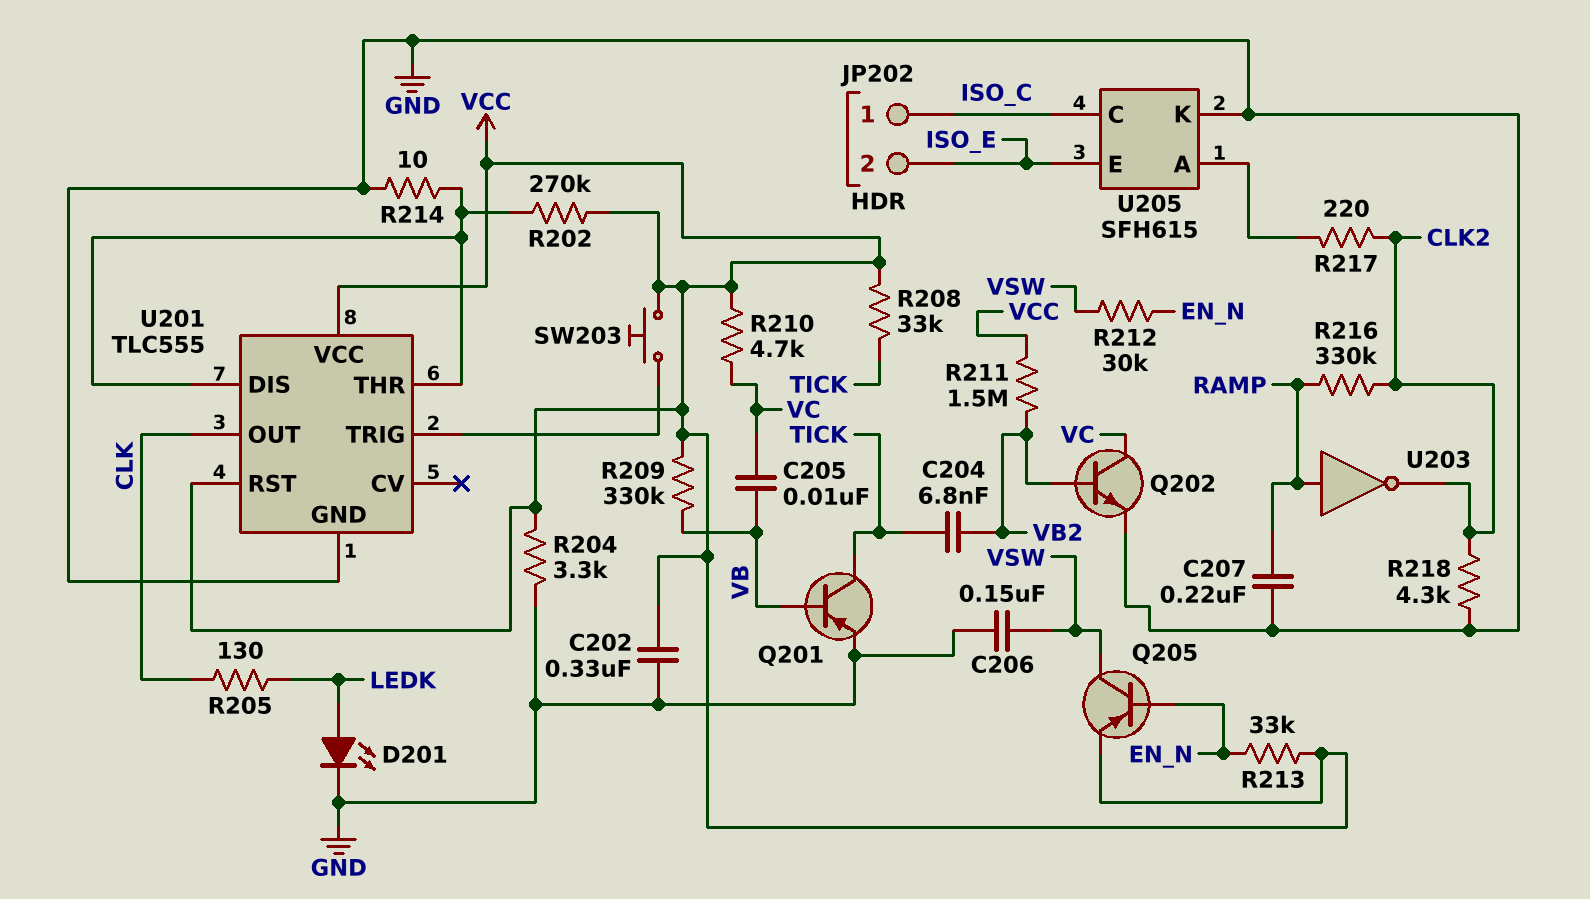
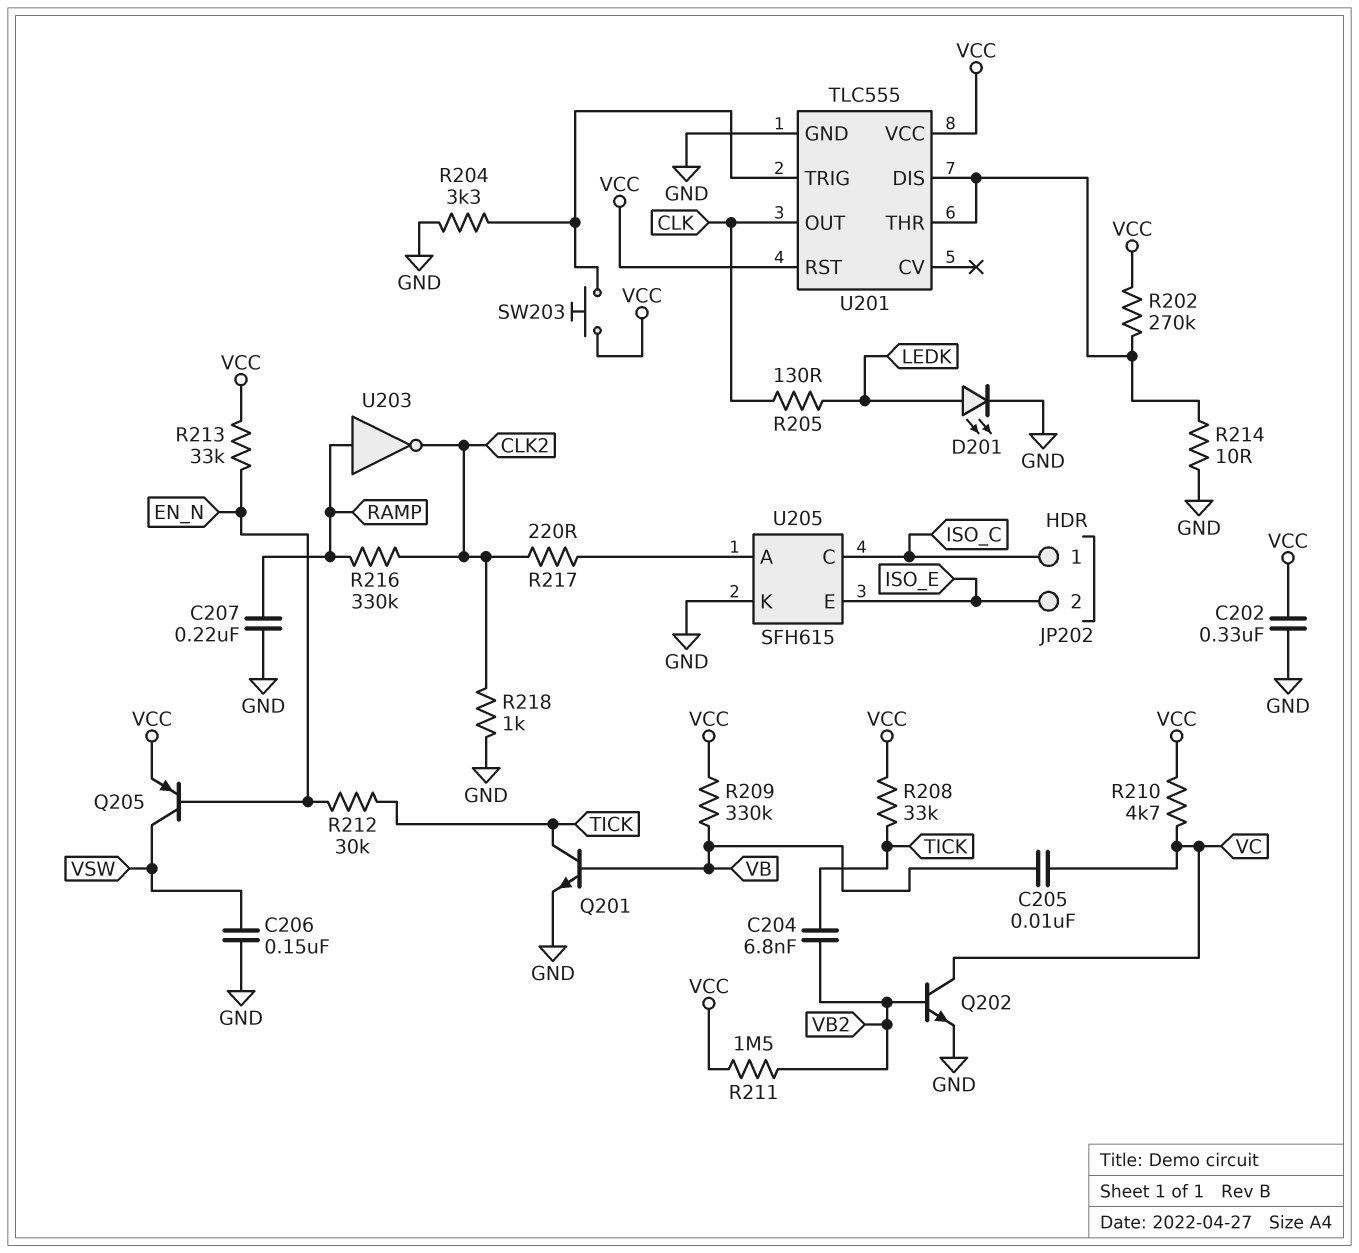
Q201: PNP (B VB, C TICK, E GND) -> NPN (B VB, C TICK, E GND)
R204: 3.3k (GND, VCC) -> 3.3k (GND, U201/TRIG)
R212: 30k (EN_N, VSW) -> 30k (EN_N, TICK)
R218: 4.3k (CLK2, GND) -> 1k (CLK2, GND)

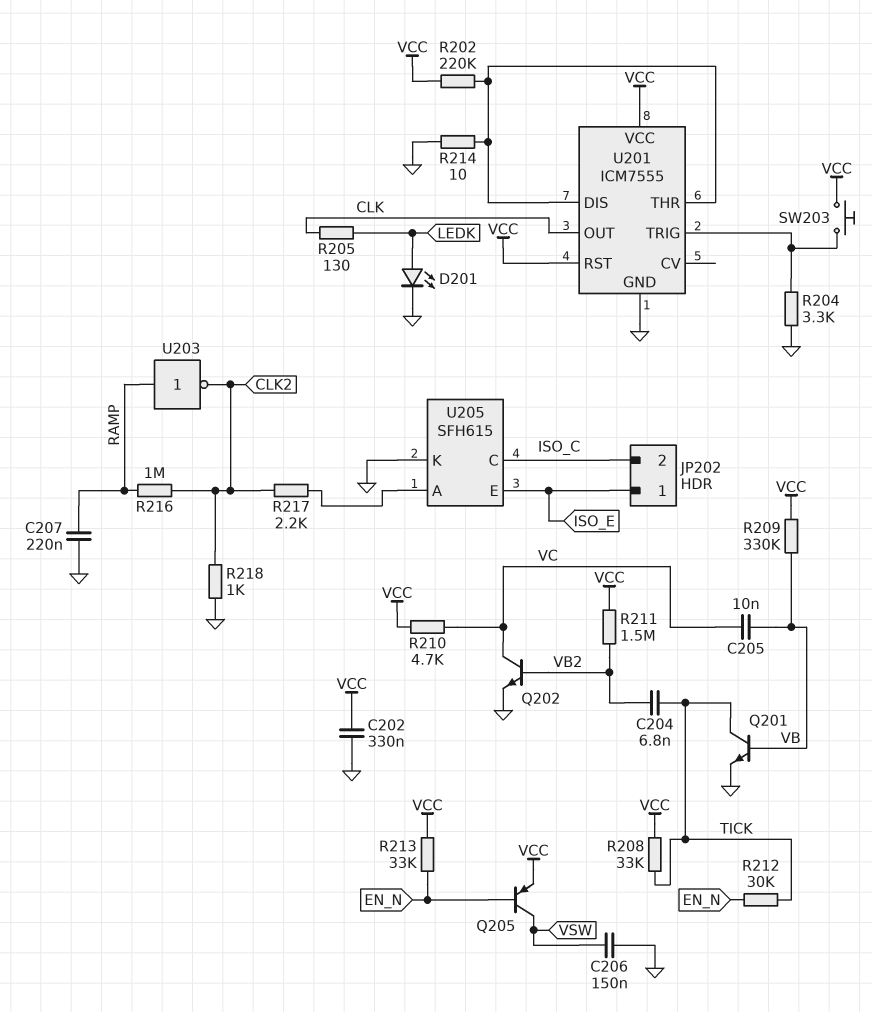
JP202 pin 1: ISO_C -> ISO_E
JP202 pin 2: ISO_E -> ISO_C
R202: 270k (U201/DIS, VCC) -> 220k (U201/DIS, VCC)
R216: 330k (CLK2, RAMP) -> 1M (CLK2, RAMP)
R217: 220 (CLK2, U205/A) -> 2.2k (CLK2, U205/A)
U201: TLC555 -> ICM7555

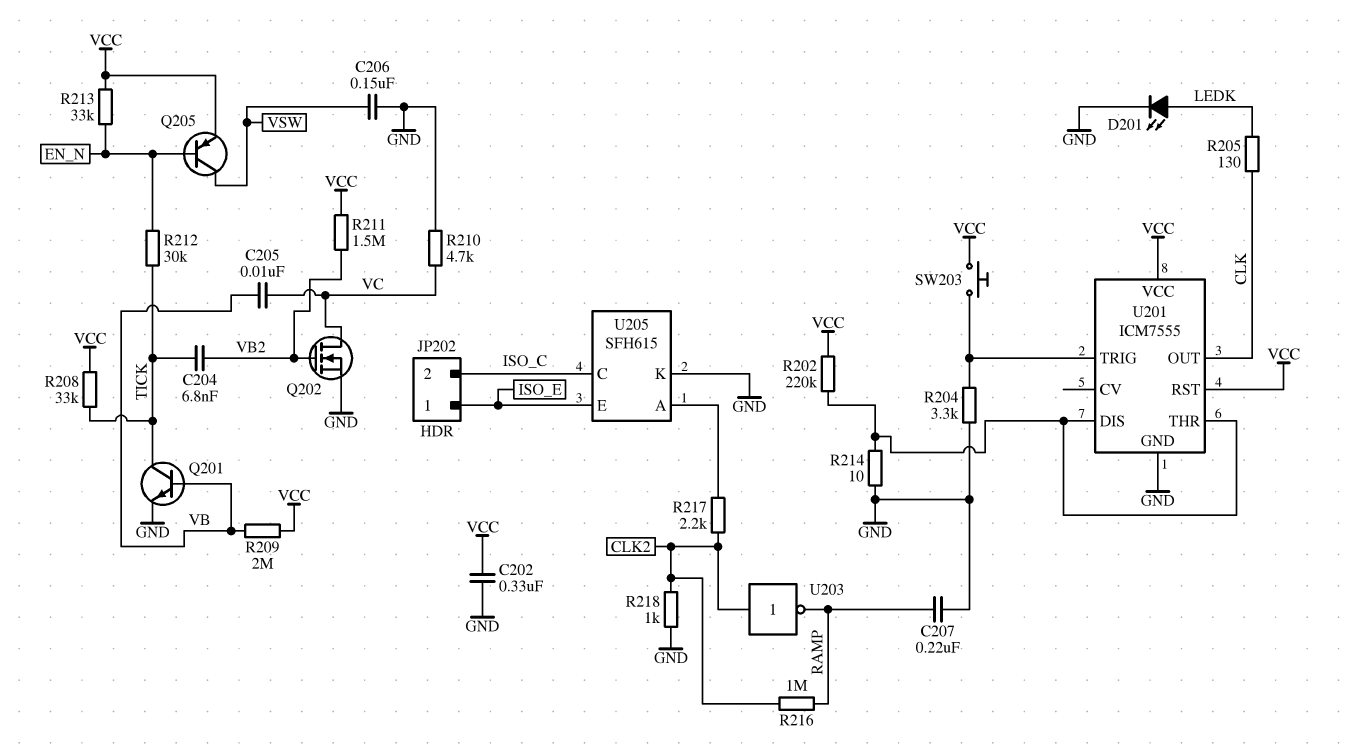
Q202: NPN (B VB2, C VC, E GND) -> NMOS (G VB2, D VC, S GND)
R209: 330k (VB, VCC) -> 2M (VB, VCC)
R210: 4.7k (VC, VCC) -> 4.7k (GND, VC)
U203: NOT (in RAMP, out CLK2) -> NOT (in CLK2, out RAMP)

